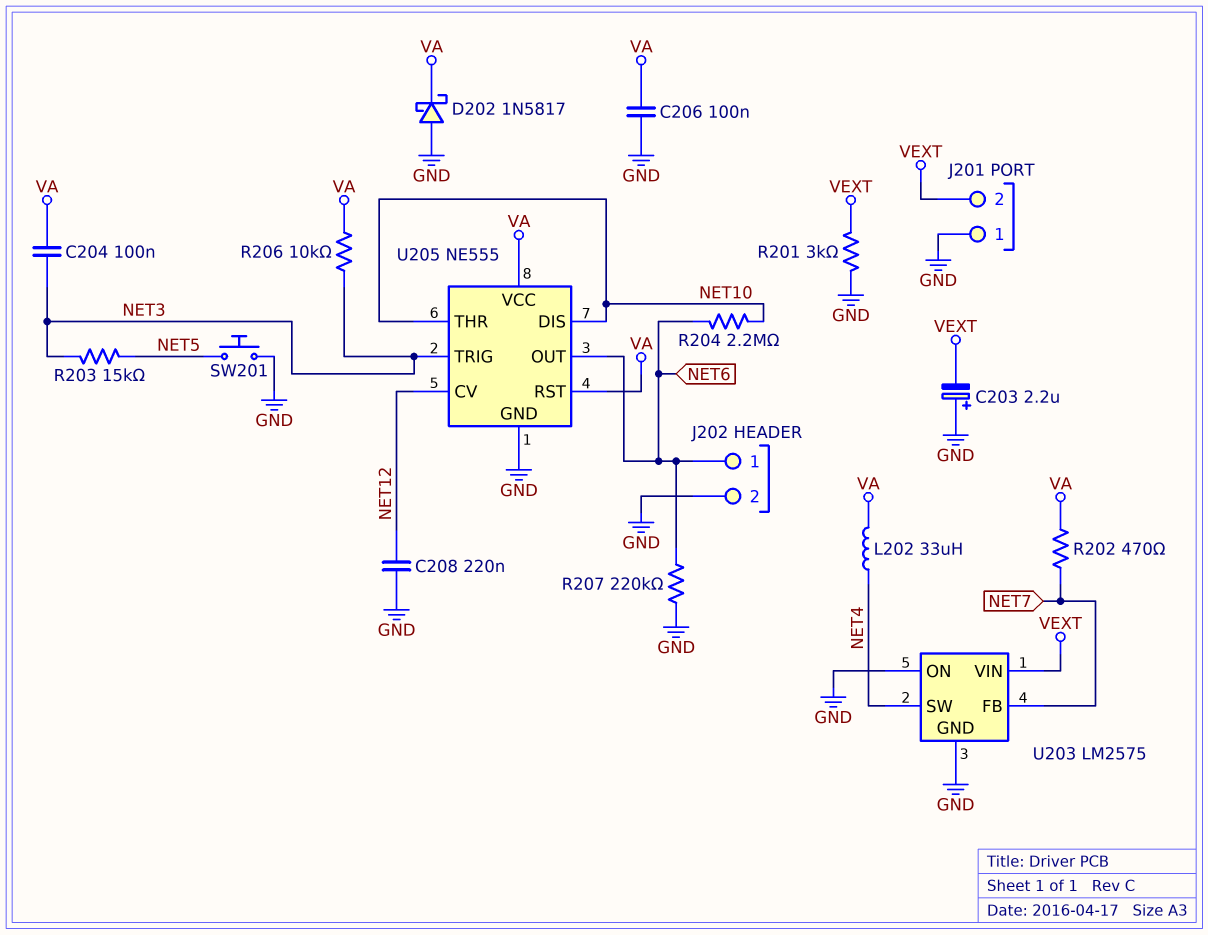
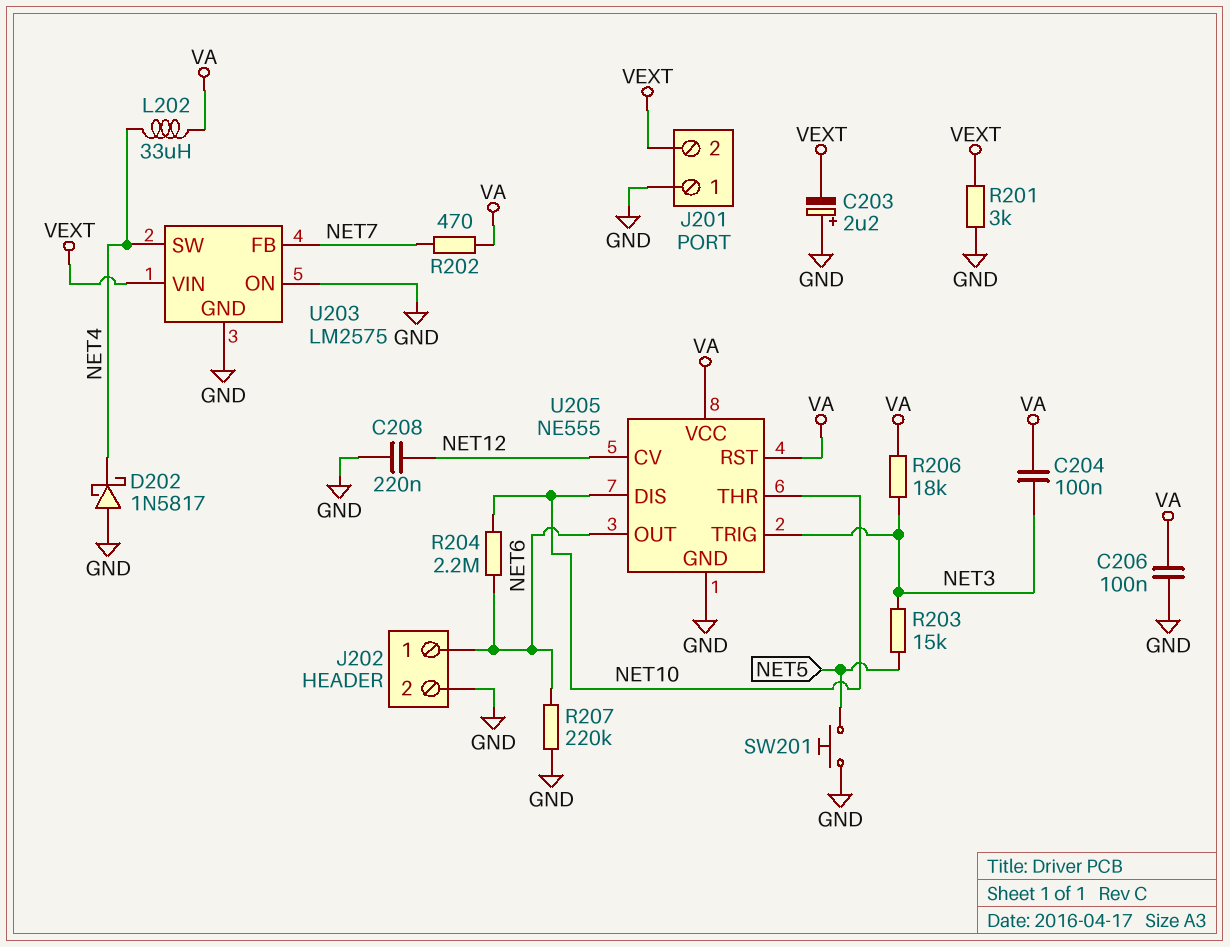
D202: schottky 1N5817 (A GND, K VA) -> schottky 1N5817 (A GND, K NET4)
R206: 10k (NET3, VA) -> 18k (NET3, VA)

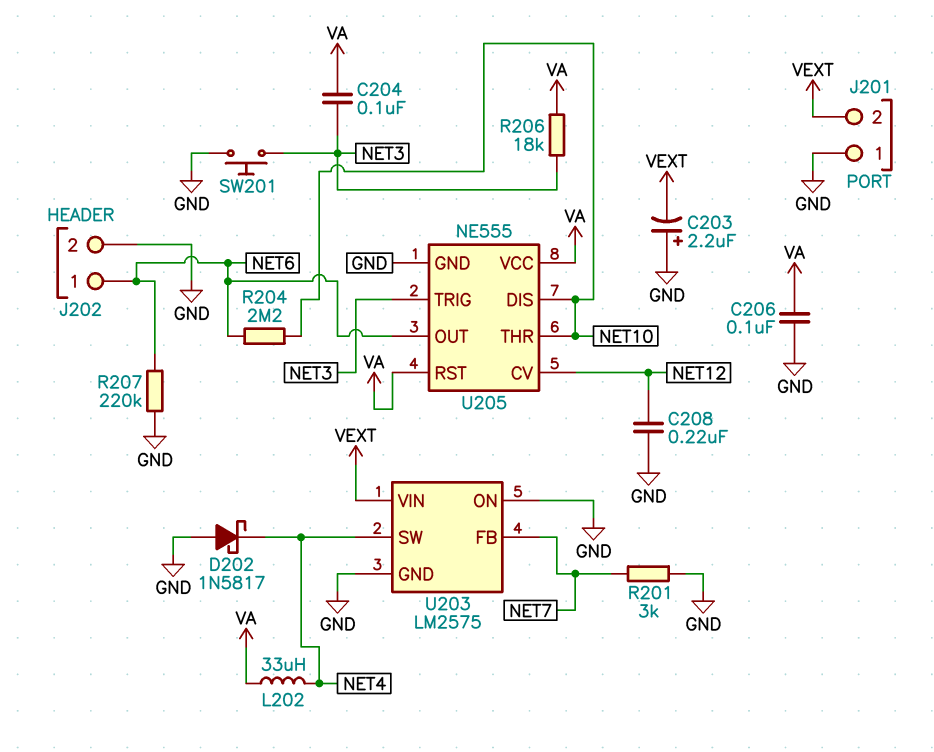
R201: 3k (GND, VEXT) -> 3k (GND, NET7)
R202: 470 (NET7, VA) -> none
R203: 15k (NET3, NET5) -> none
SW201: button (GND, NET5) -> button (GND, NET3)

